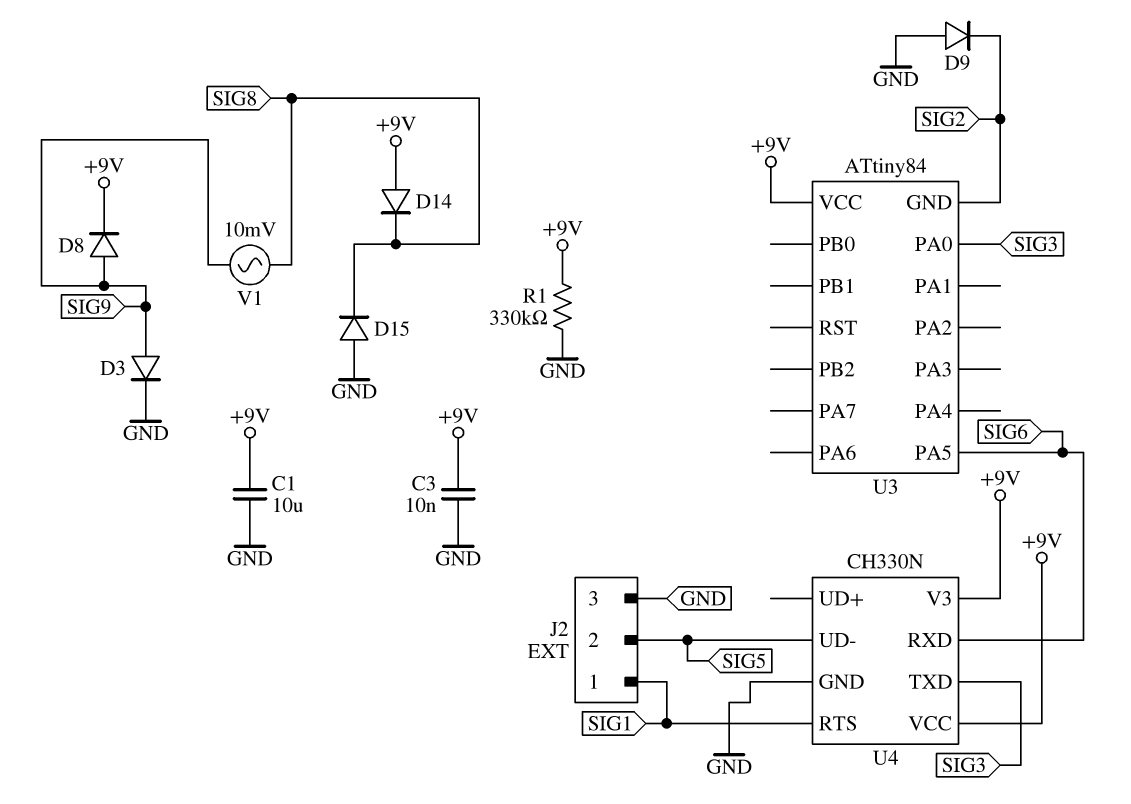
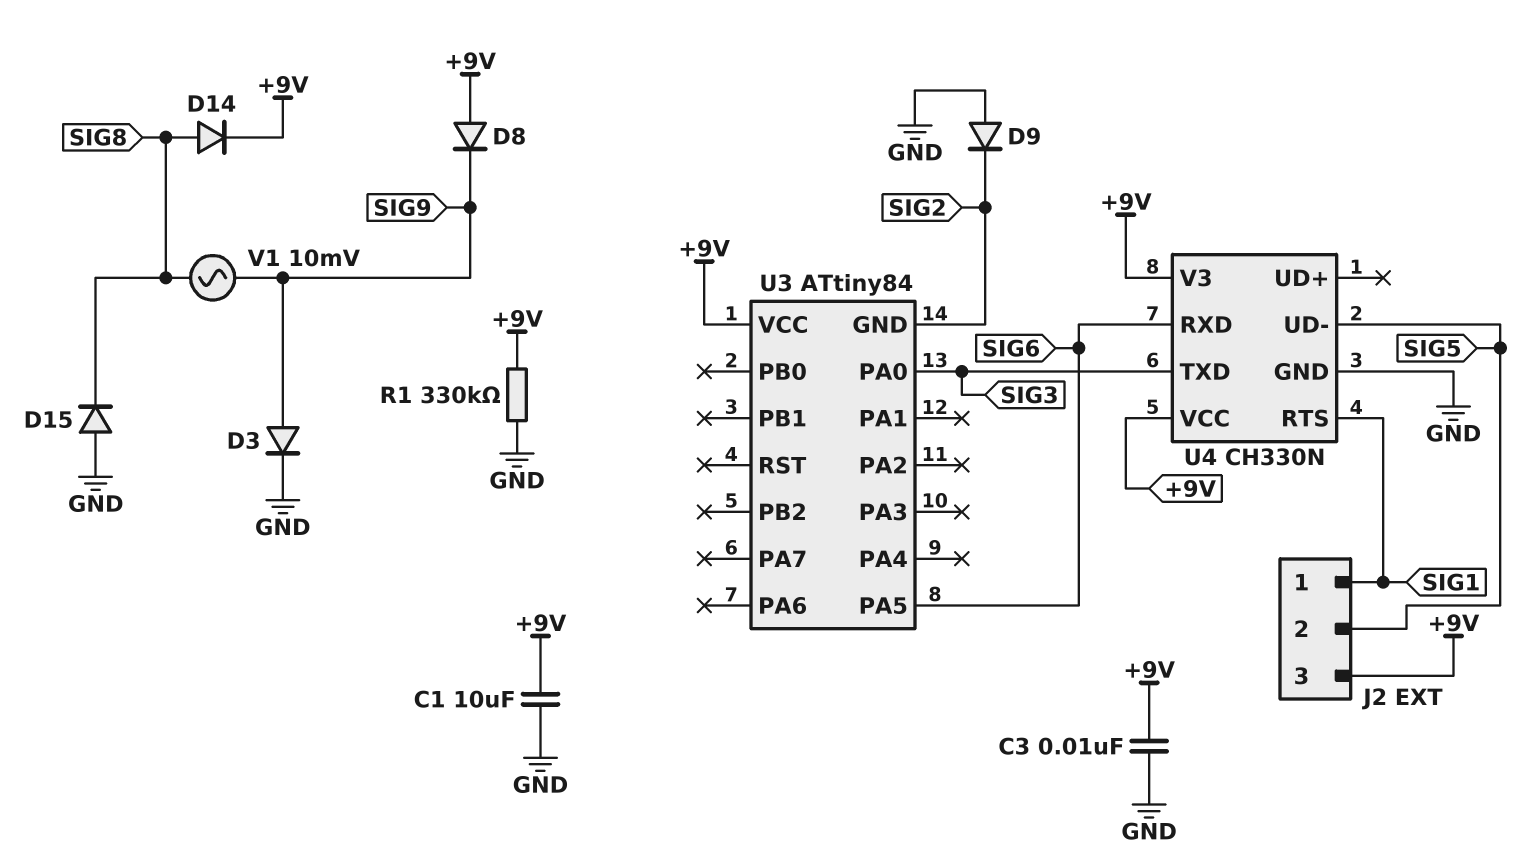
D8: diode (A SIG9, K +9V) -> diode (A +9V, K SIG9)
D14: diode (A +9V, K SIG8) -> diode (A SIG8, K +9V)
J2 pin 3: GND -> +9V

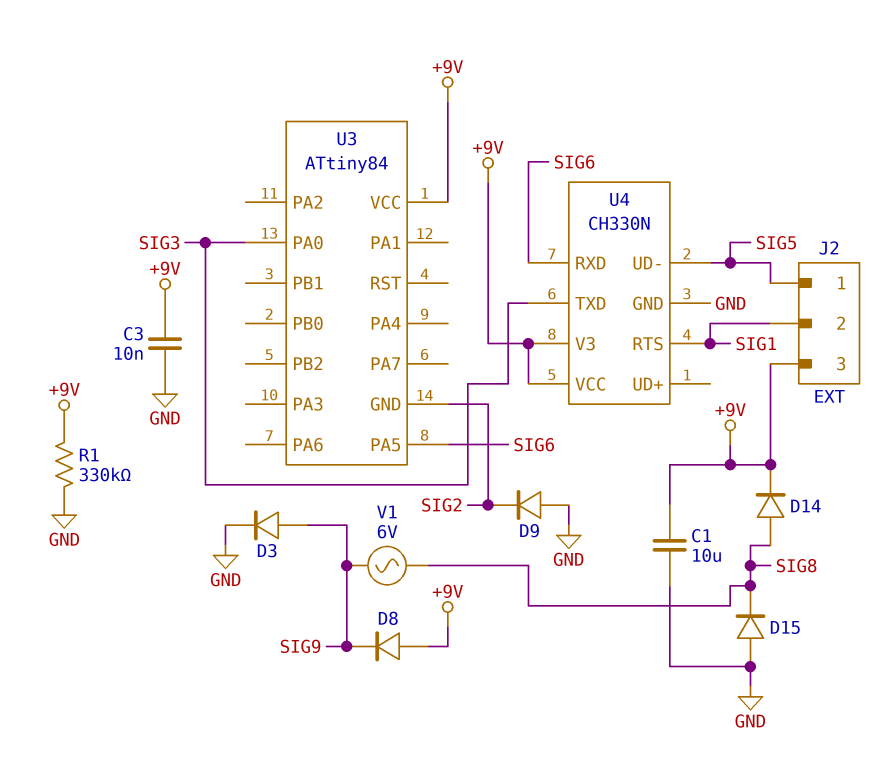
J2 pin 1: SIG1 -> SIG5
J2 pin 2: SIG5 -> SIG1
V1: AC 10mV (SIG8, SIG9) -> AC 6V (SIG8, SIG9)

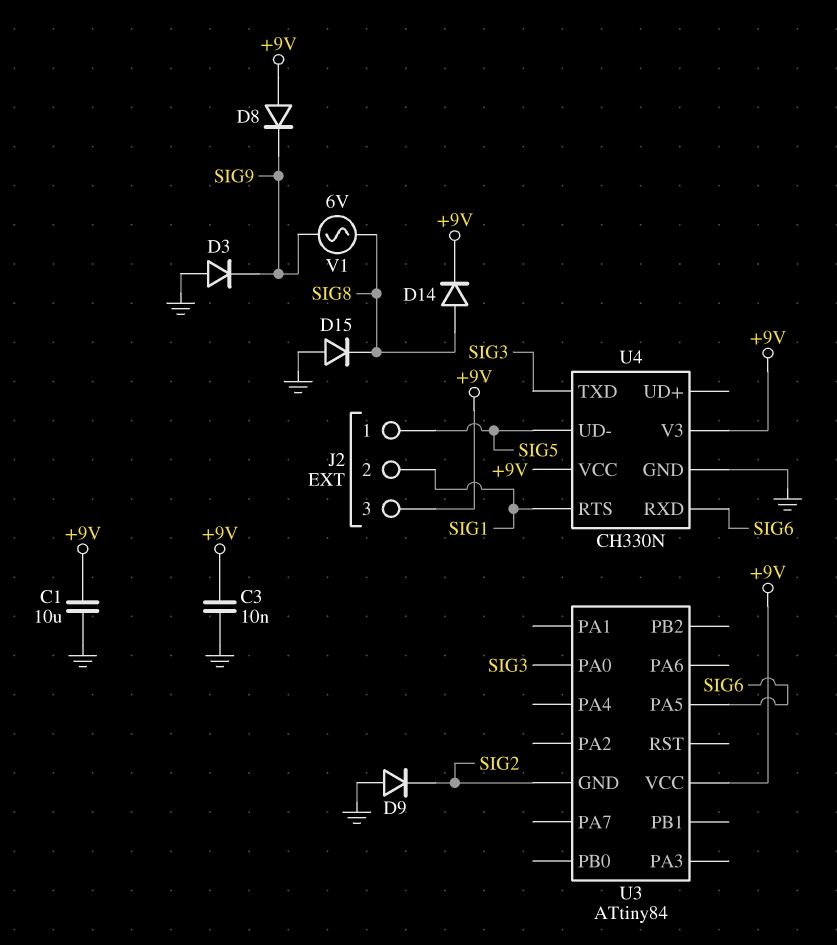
D3: diode (A SIG9, K GND) -> diode (A GND, K SIG9)
R1: 330k (+9V, GND) -> none

